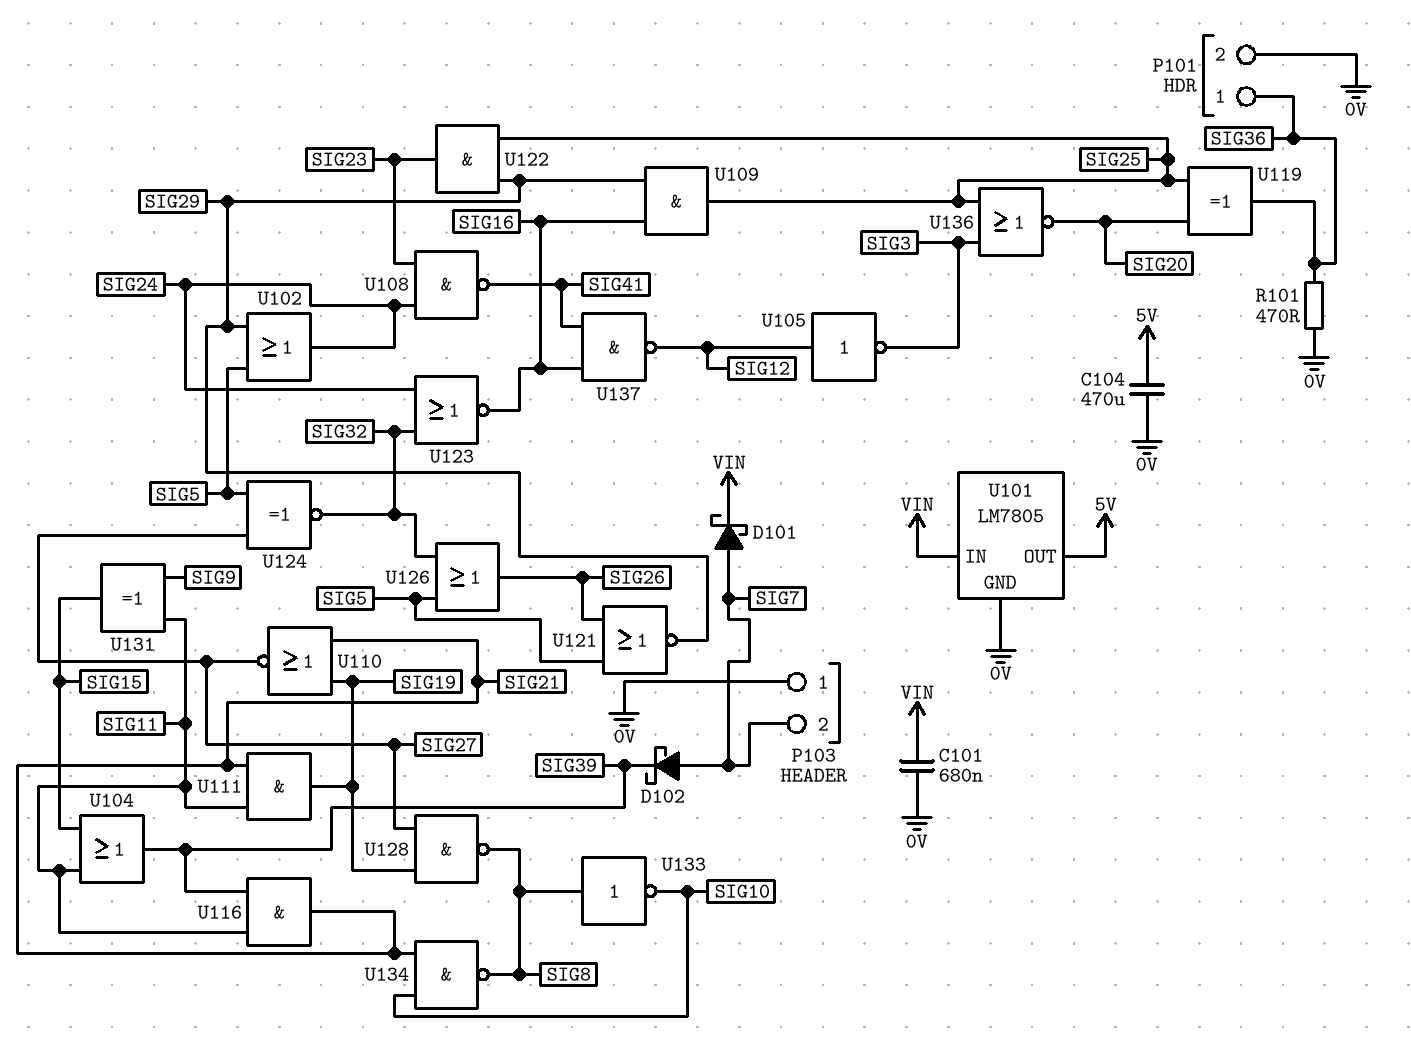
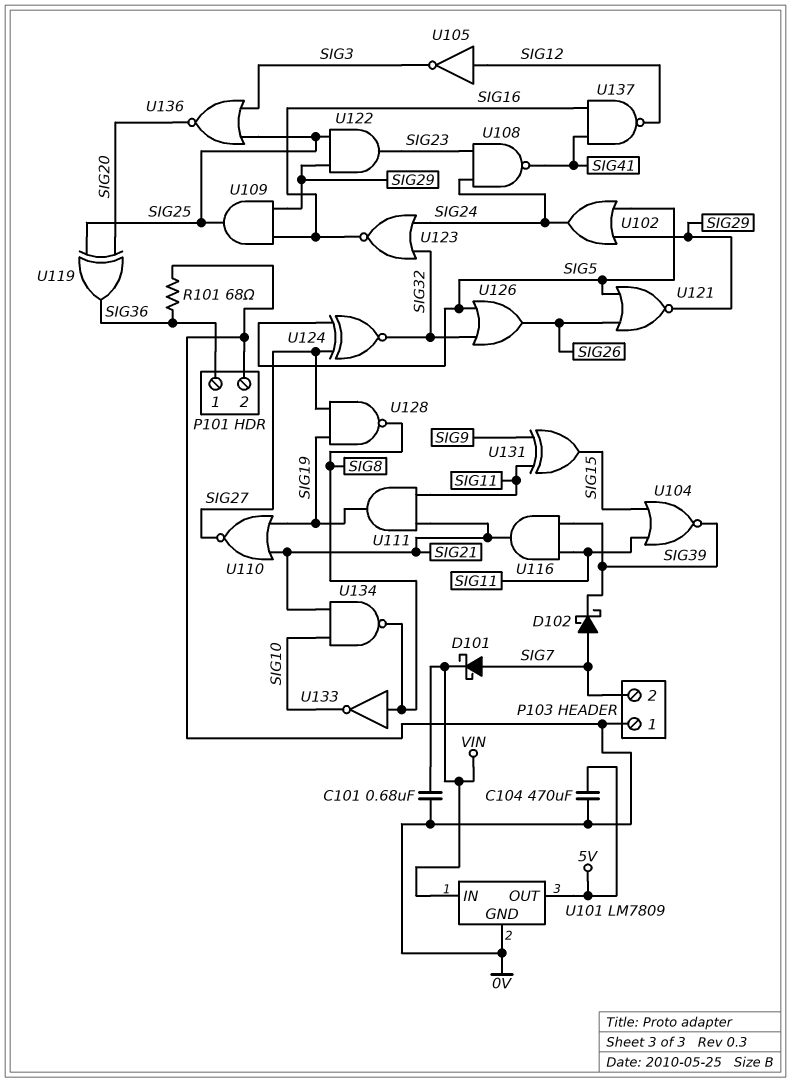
R101: 470 (0V, SIG36) -> 68 (0V, SIG36)
U101: LM7805 -> LM7809
U104: OR (in SIG11, in SIG15, out SIG39) -> NOR (in SIG11, in SIG15, out SIG39)

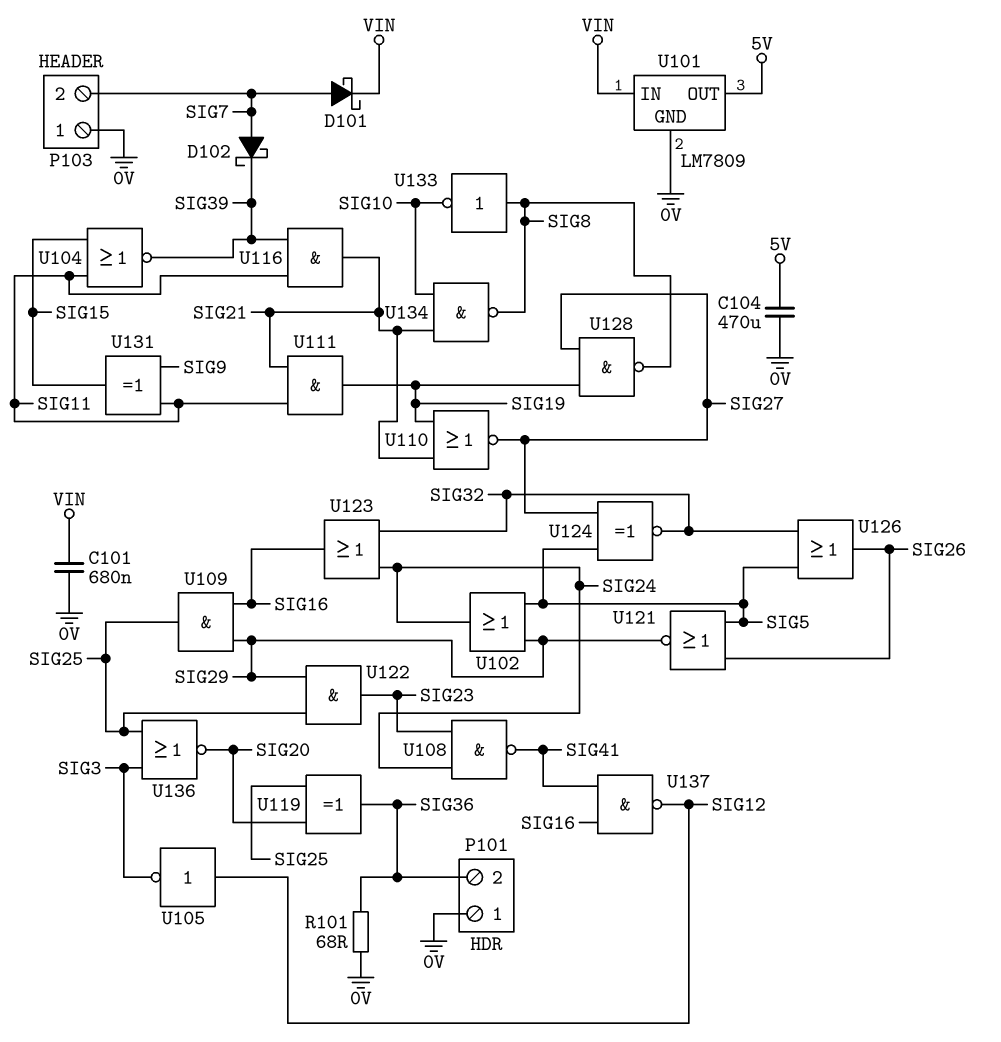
P101 pin 1: SIG36 -> 0V
P101 pin 2: 0V -> SIG36
U123: NOR (in SIG24, in SIG32, out SIG16) -> OR (in SIG24, in SIG32, out SIG16)

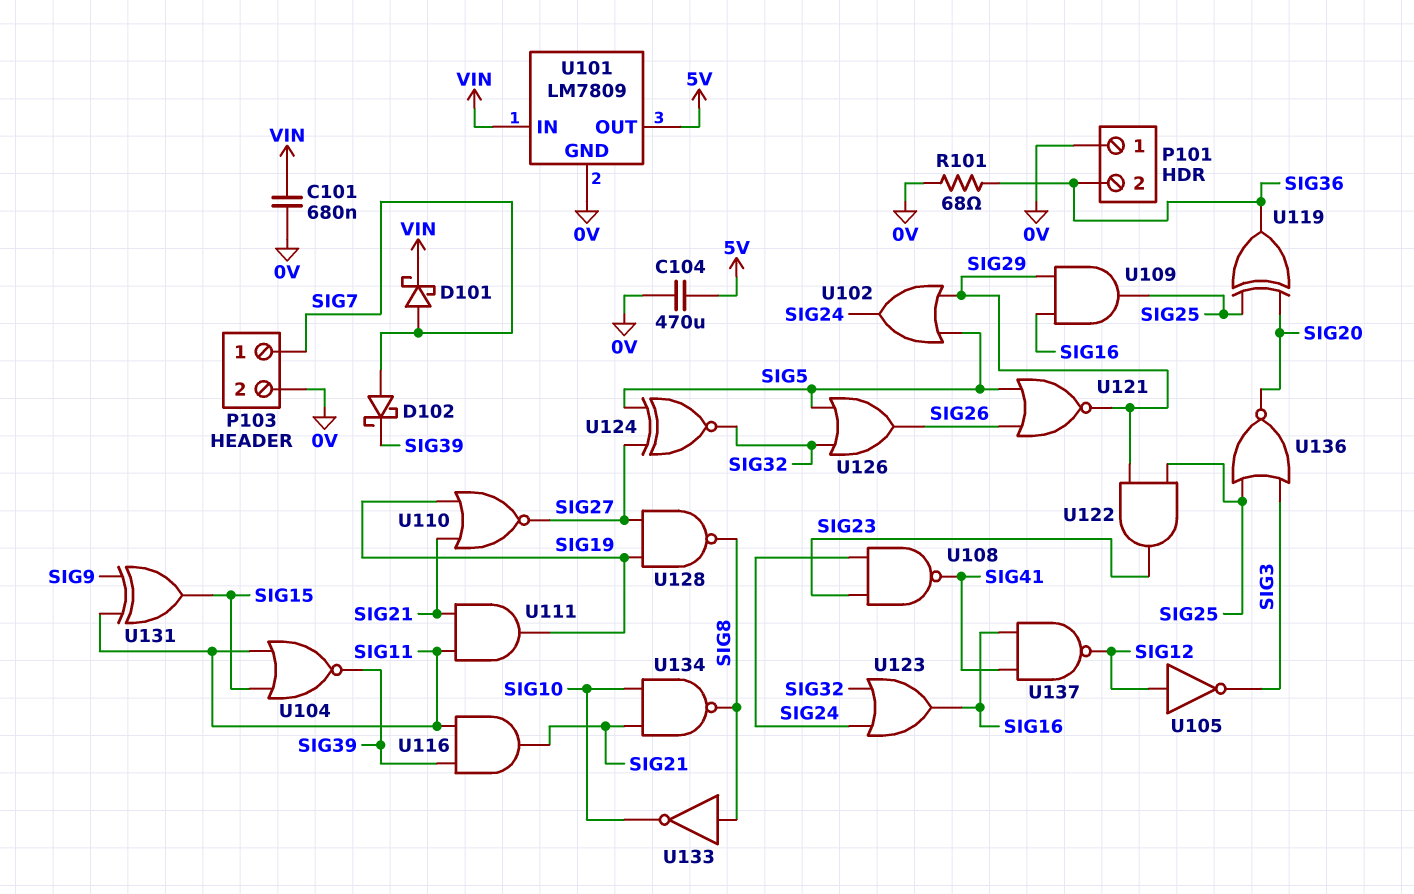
P103 pin 1: 0V -> SIG7
P103 pin 2: SIG7 -> 0V

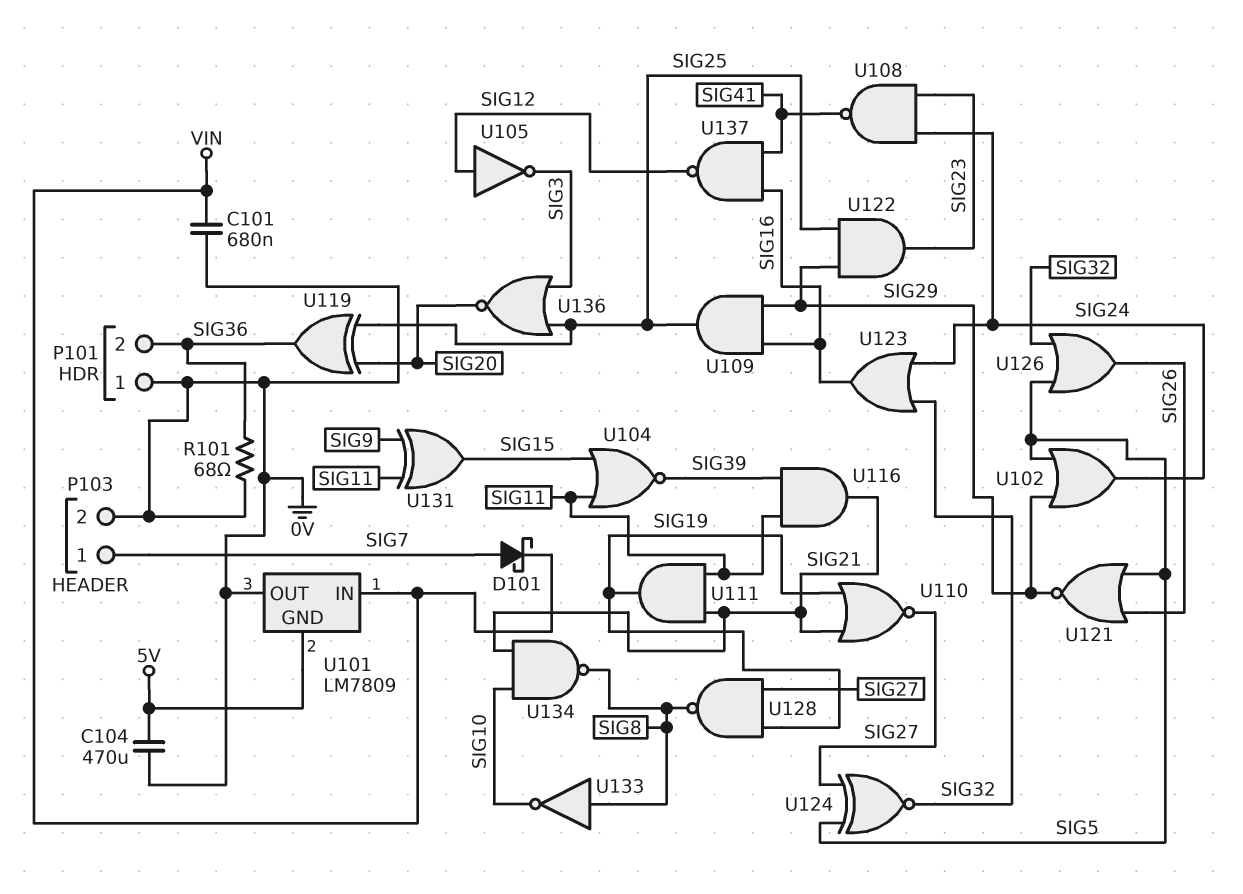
D102: schottky (A SIG7, K SIG39) -> none
U101 pin GND: 0V -> 5V
U101 pin OUT: 5V -> 0V

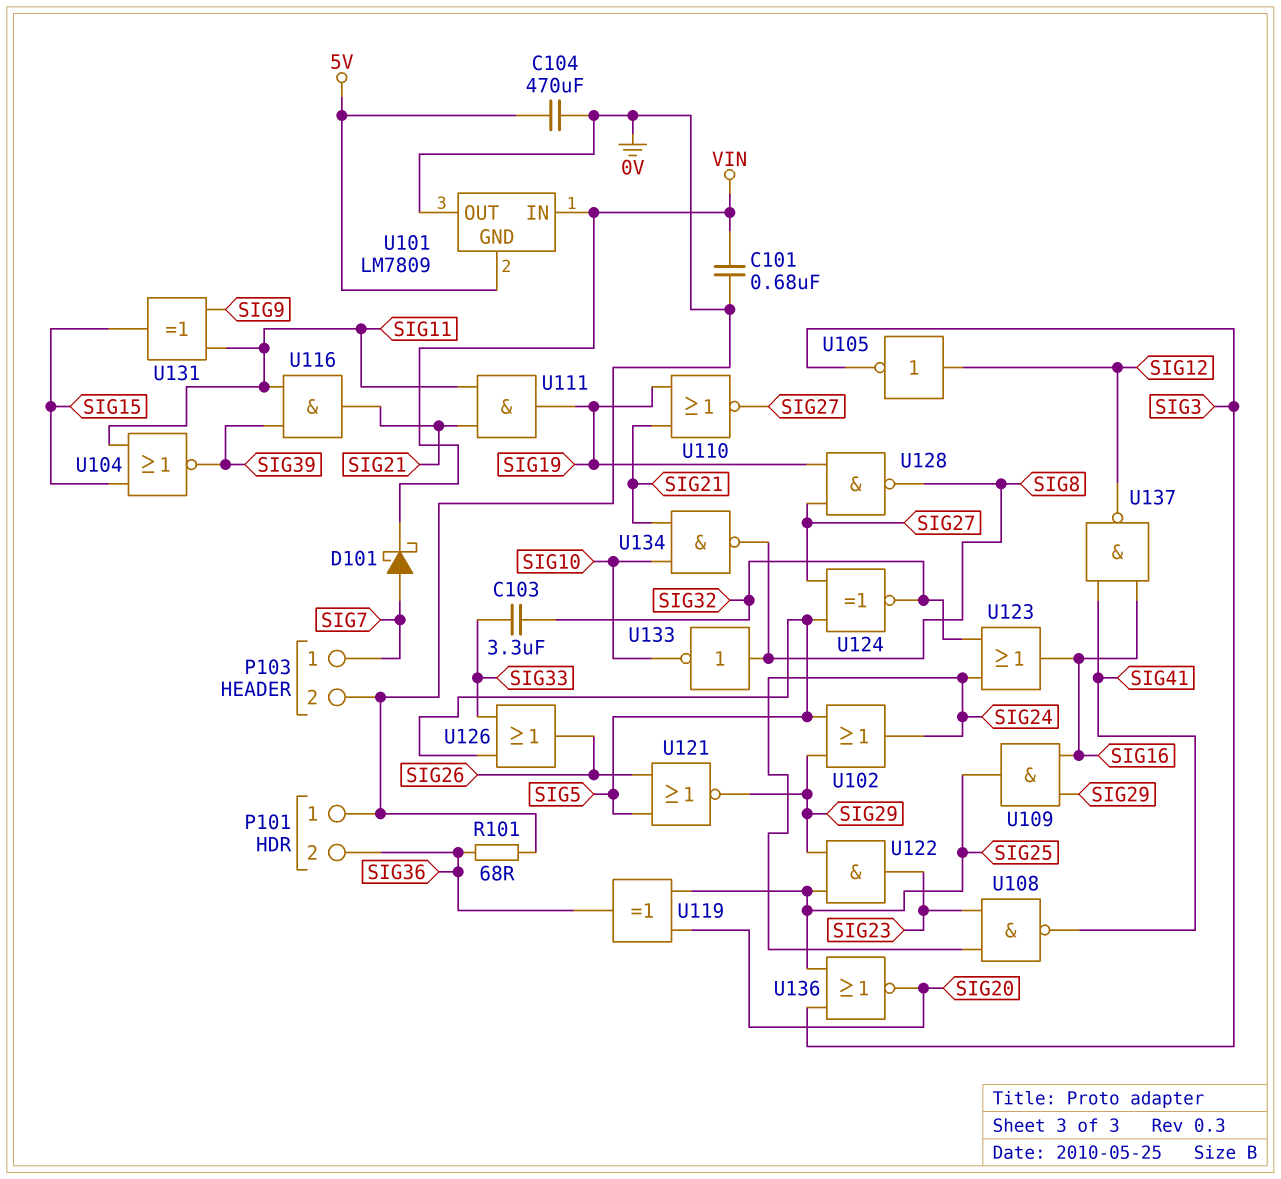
C103: none -> 3.3uF (SIG32, SIG33)
U126: OR (in SIG5, in SIG32, out SIG26) -> OR (in SIG5, in SIG33, out SIG26)

